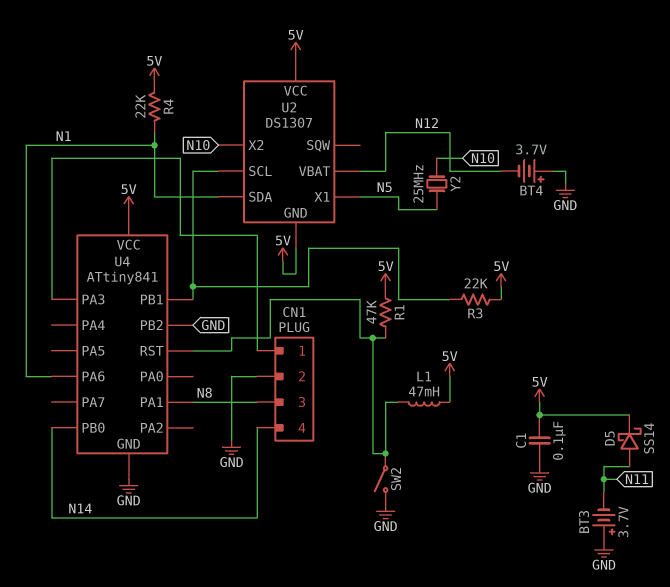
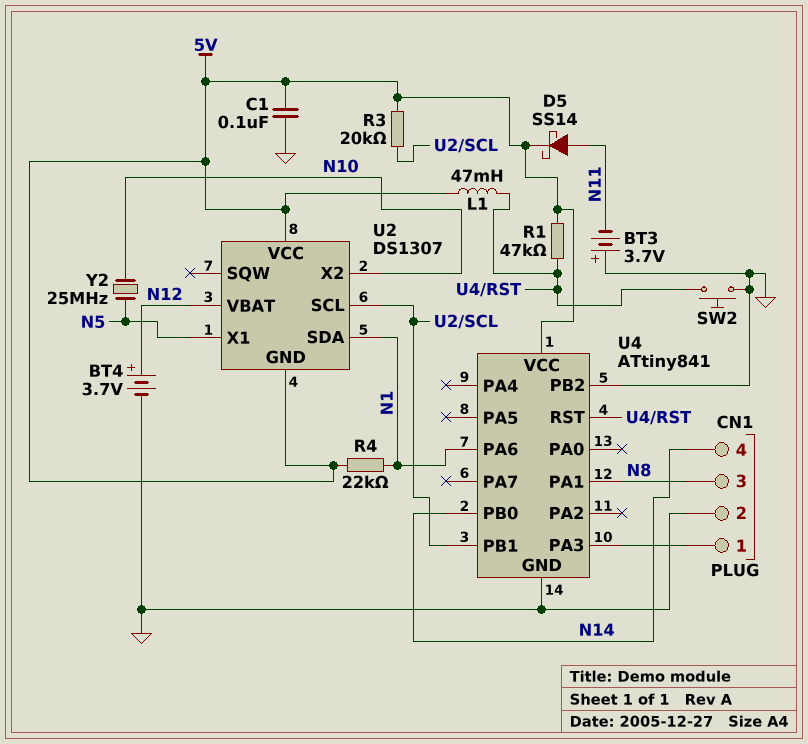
BT4: 3.7V (plus GND, minus N12) -> 3.7V (plus N12, minus GND)
R3: 22k (5V, U2/SCL) -> 20k (5V, U2/SCL)
SW2: switch (GND, U4/RST) -> button (GND, U4/RST)

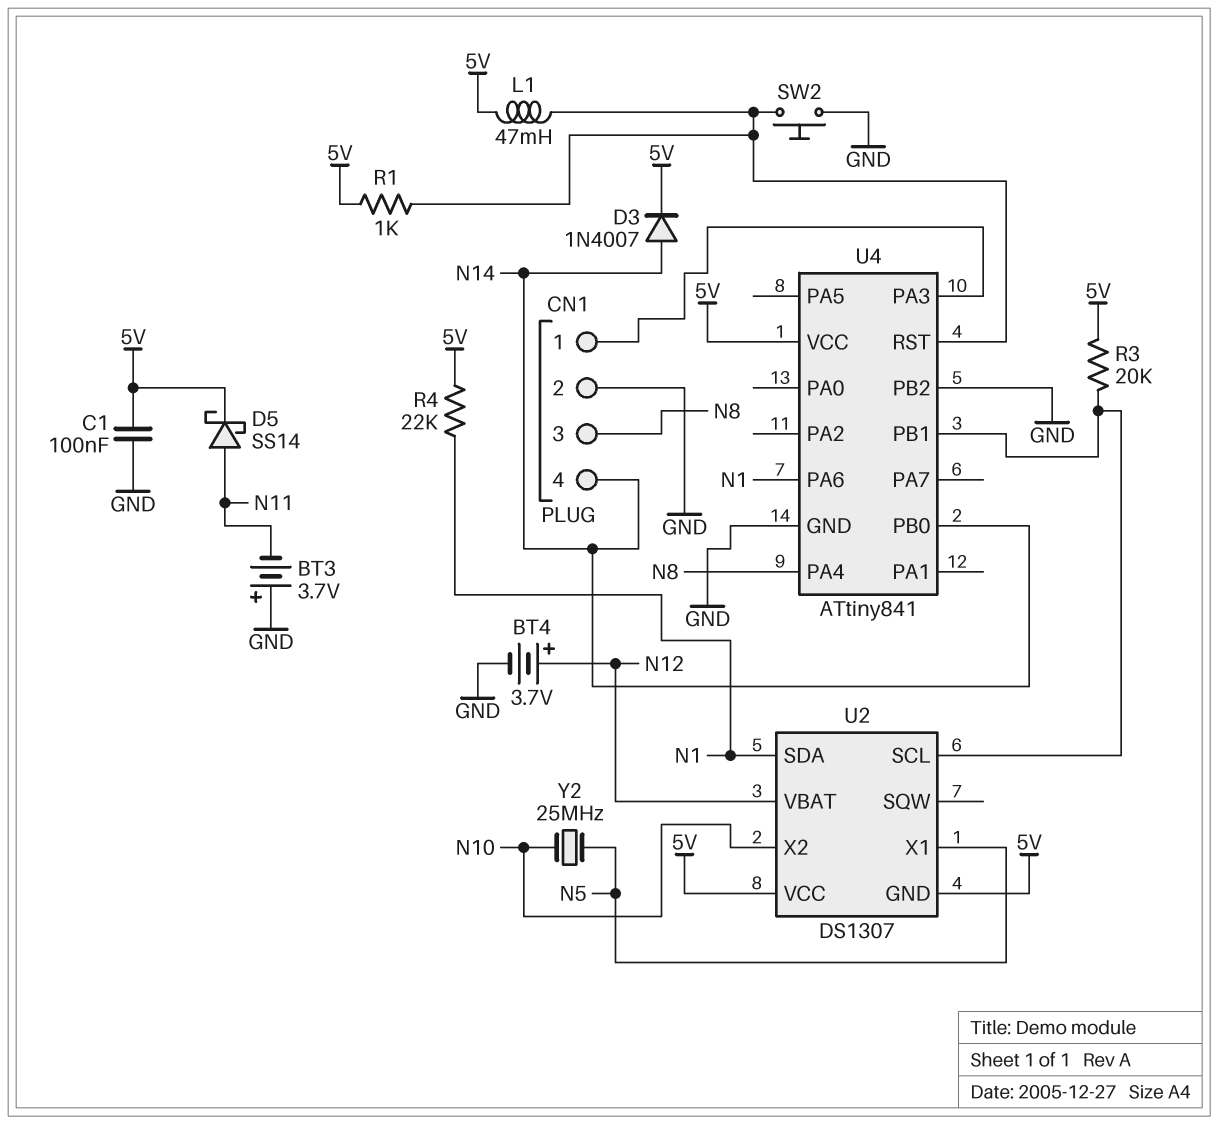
D3: none -> diode 1N4007 (A N14, K 5V)
R1: 47k (5V, U4/RST) -> 1k (5V, U4/RST)
U4 pin PA1: N8 -> none
U4 pin PA4: none -> N8

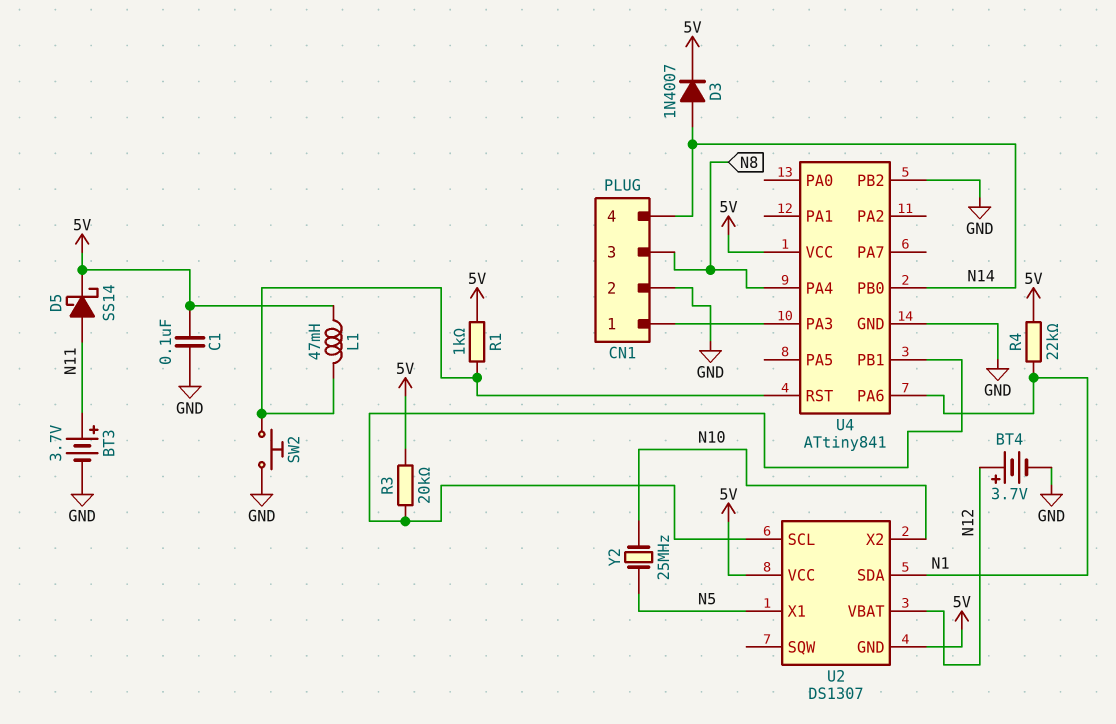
BT3: 3.7V (plus GND, minus N11) -> 3.7V (plus N11, minus GND)

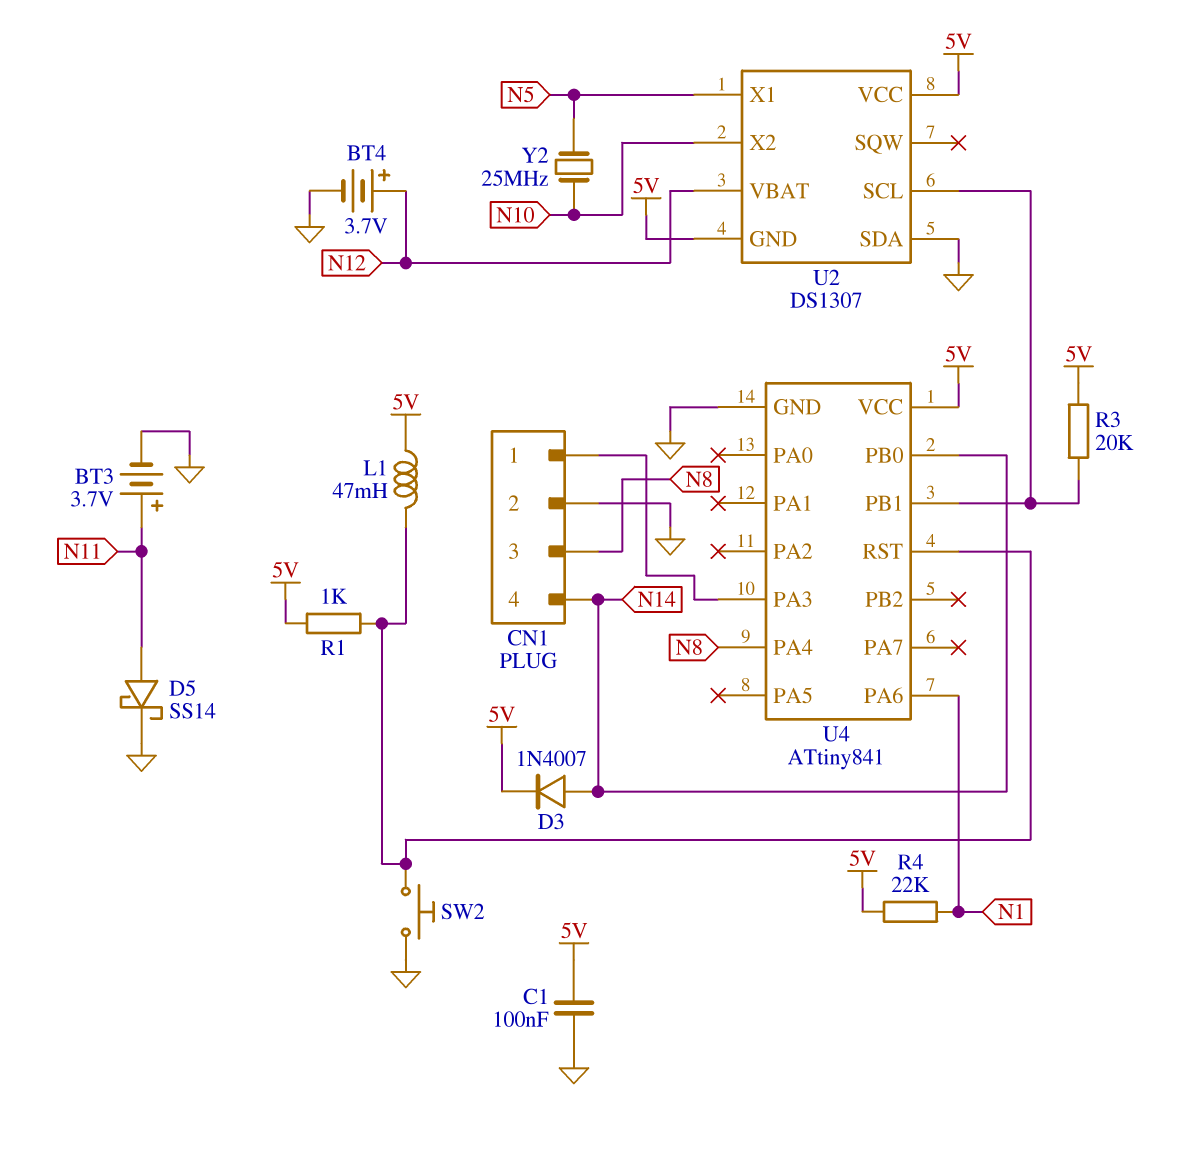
D5: schottky SS14 (A N11, K 5V) -> schottky SS14 (A N11, K GND)
U2 pin SDA: N1 -> GND
U4 pin PB2: GND -> none

